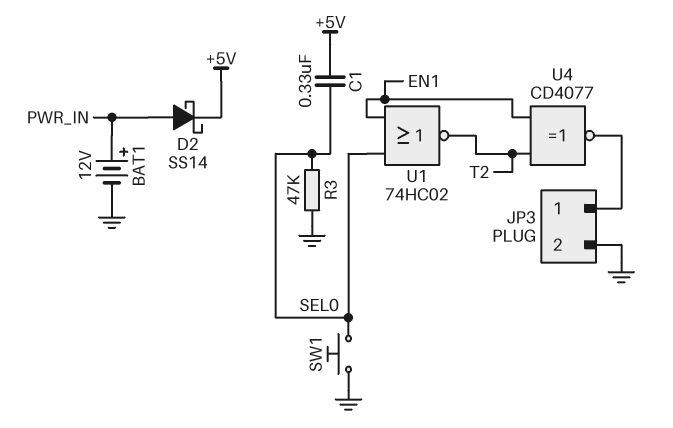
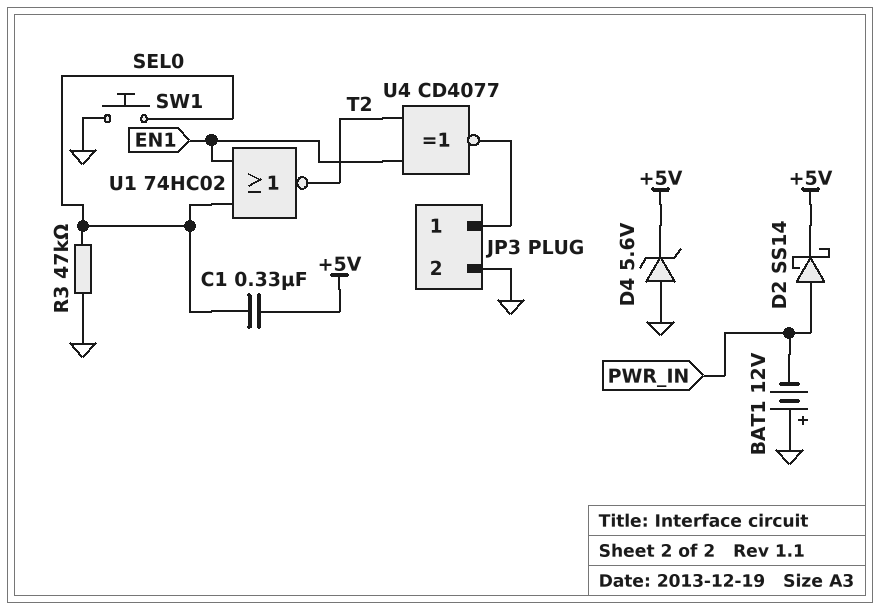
BAT1: 12V (plus PWR_IN, minus GND) -> 12V (plus GND, minus PWR_IN)
D4: none -> zener 5.6V (A GND, K +5V)

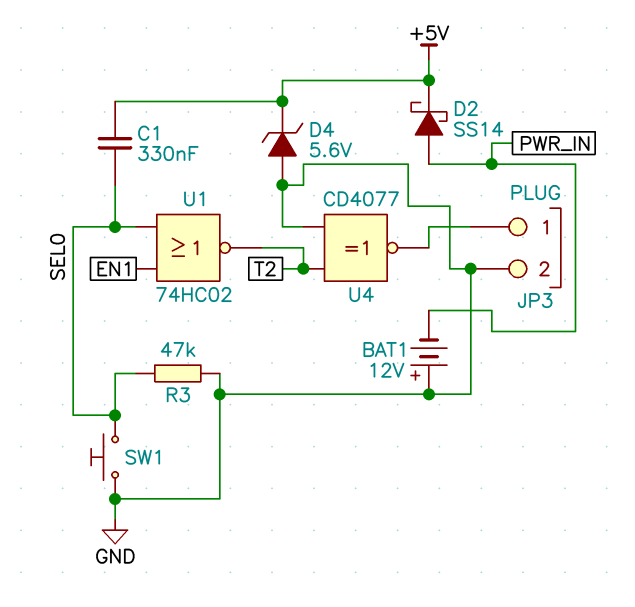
U4: XNOR CD4077 (in EN1, in T2, out JP3/1) -> XNOR CD4077 (in GND, in T2, out JP3/1)

